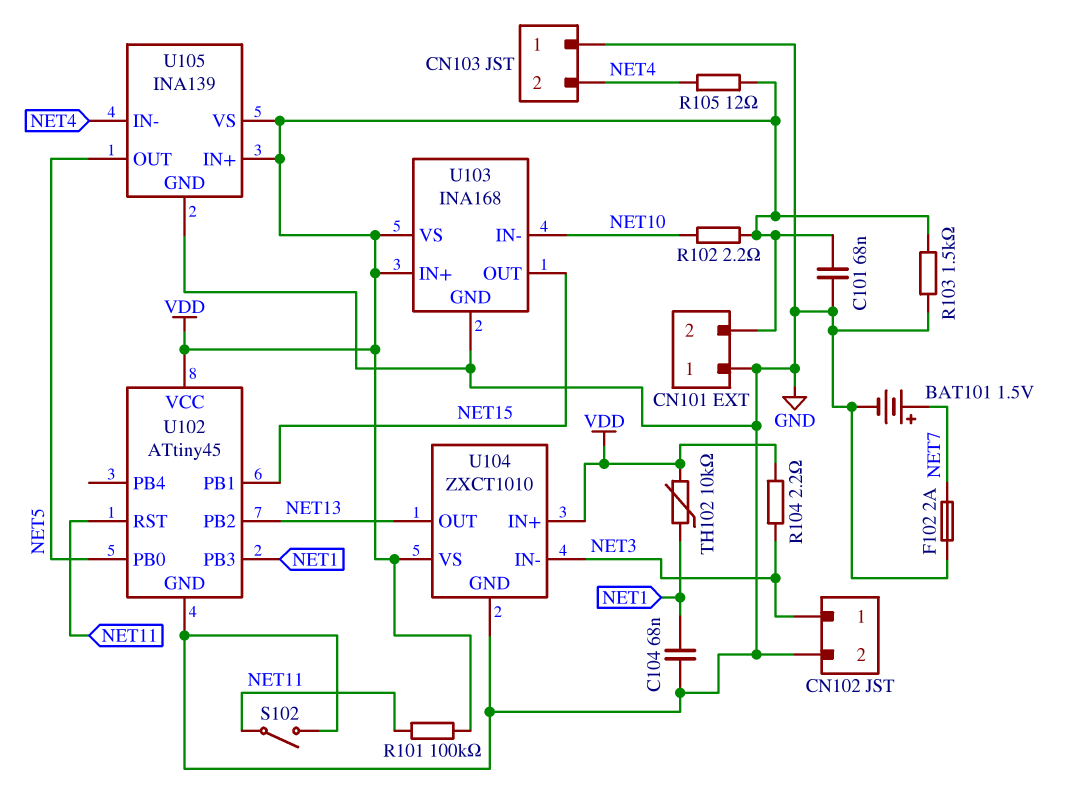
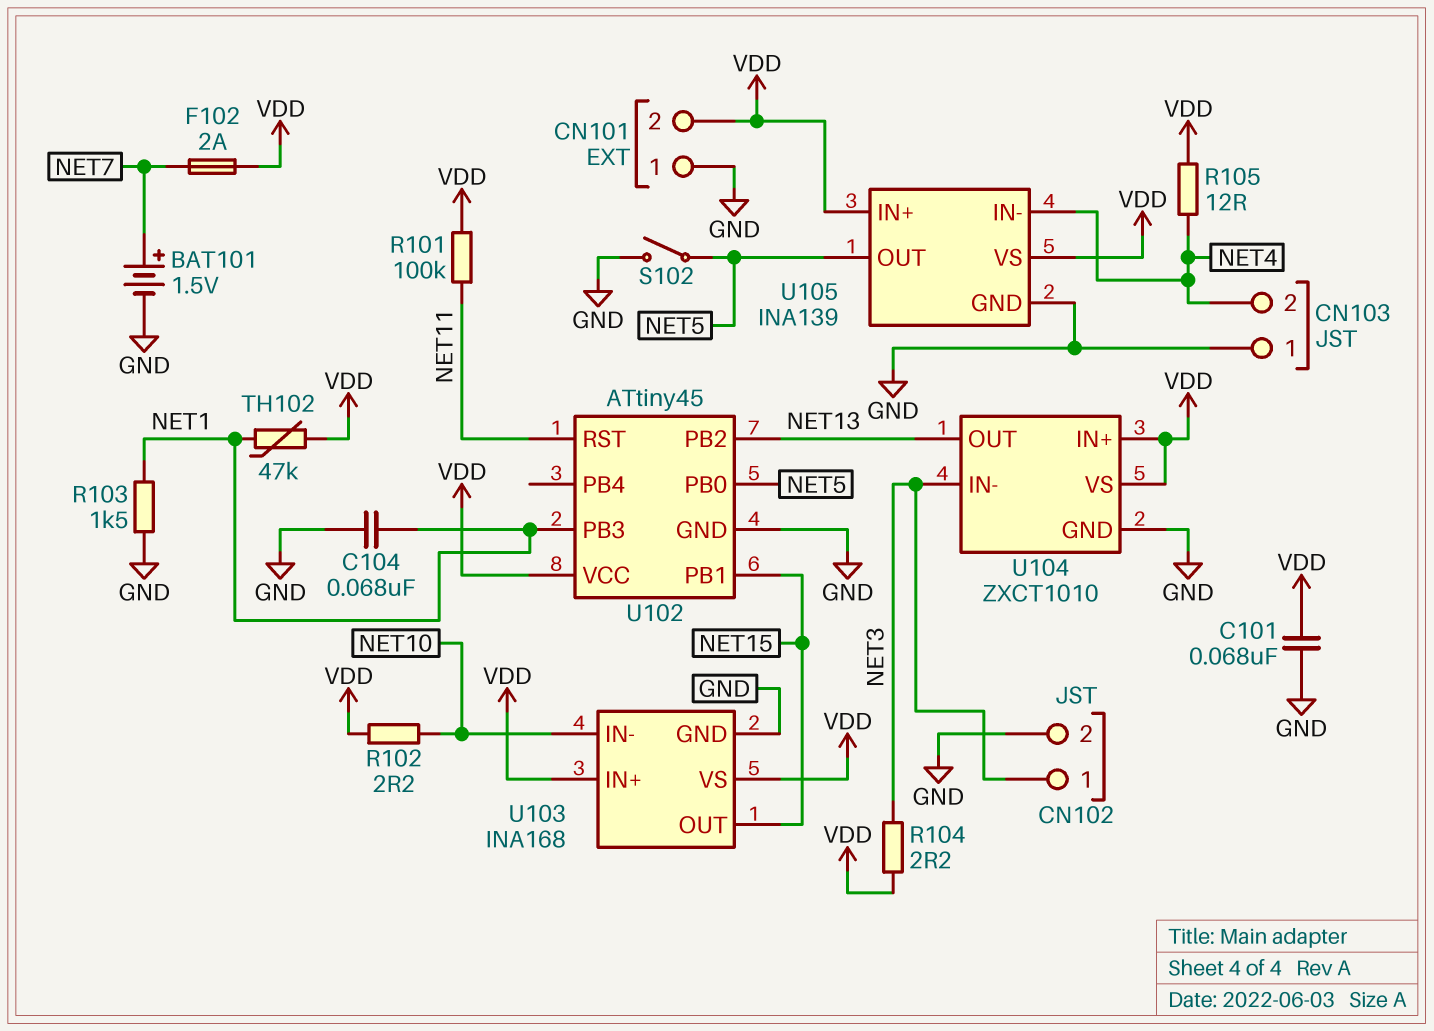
F102: 2A (GND, NET7) -> 2A (NET7, VDD)
R103: 1.5k (GND, VDD) -> 1.5k (GND, NET1)
S102: switch (GND, NET11) -> switch (GND, NET5)
TH102: 10k (NET1, VDD) -> 47k (NET1, VDD)

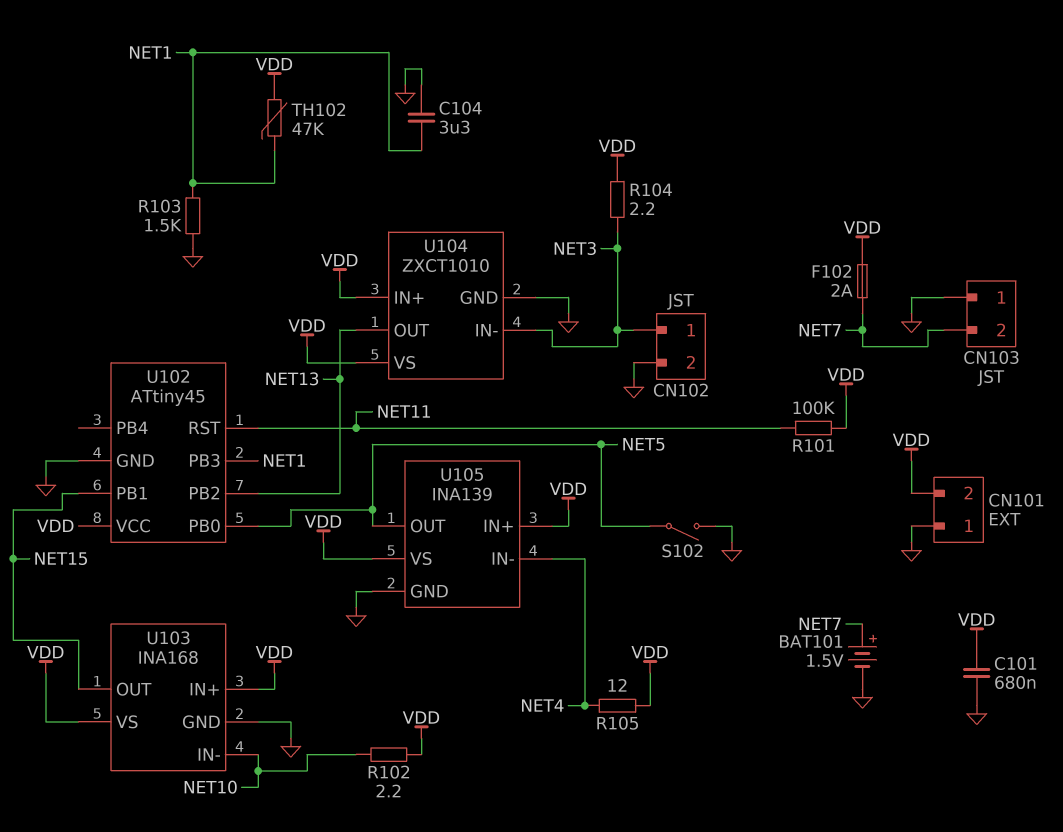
C101: 68nF (GND, VDD) -> 680nF (GND, VDD)
C104: 68nF (GND, NET1) -> 3.3uF (GND, NET1)
CN103 pin 2: NET4 -> NET7

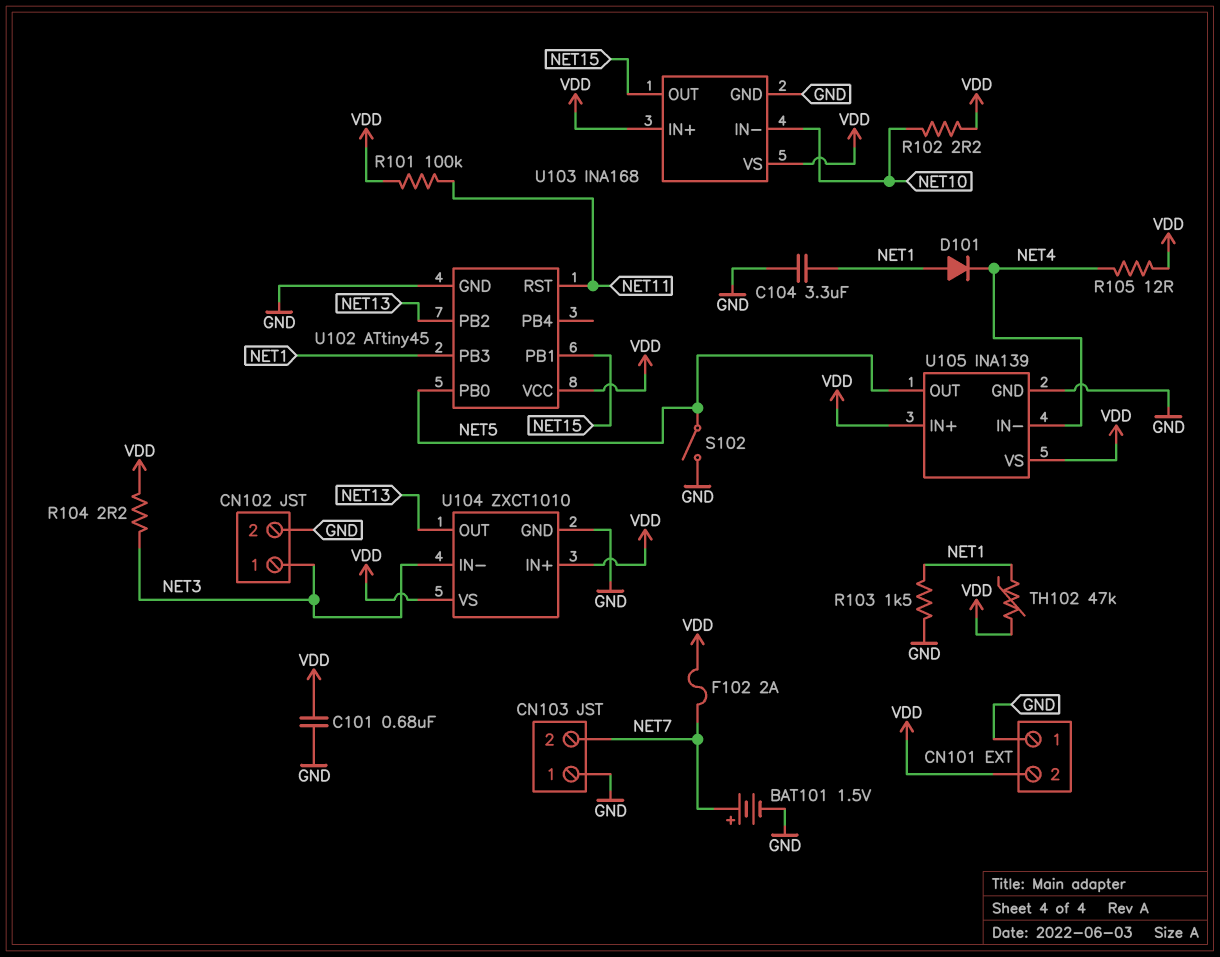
D101: none -> diode (A NET1, K NET4)

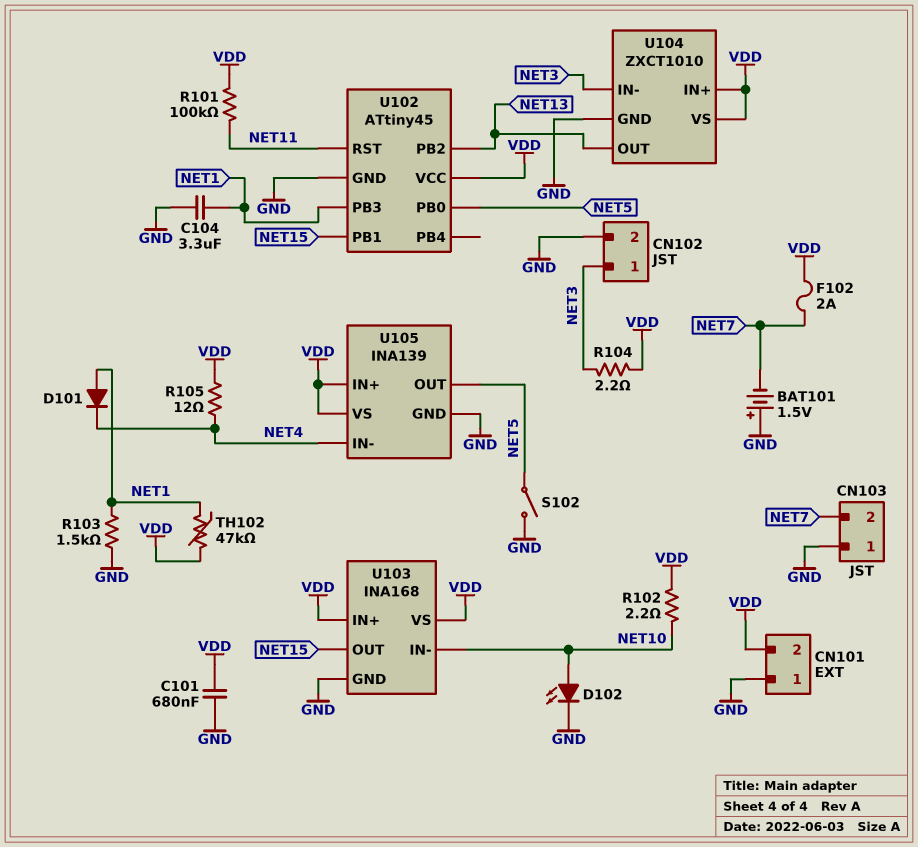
BAT101: 1.5V (plus NET7, minus GND) -> 1.5V (plus GND, minus NET7)
D102: none -> LED (A NET10, K GND)

